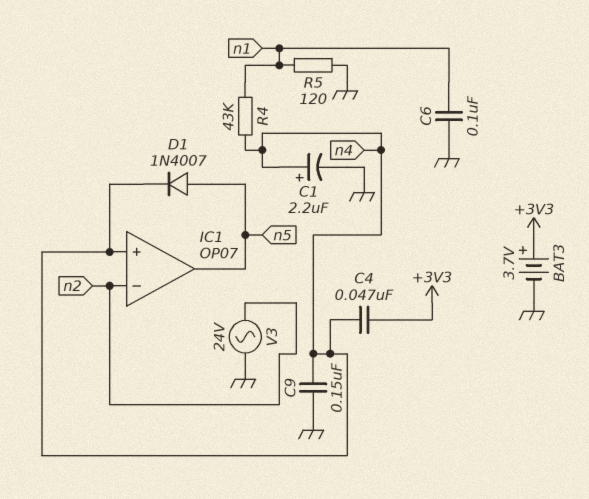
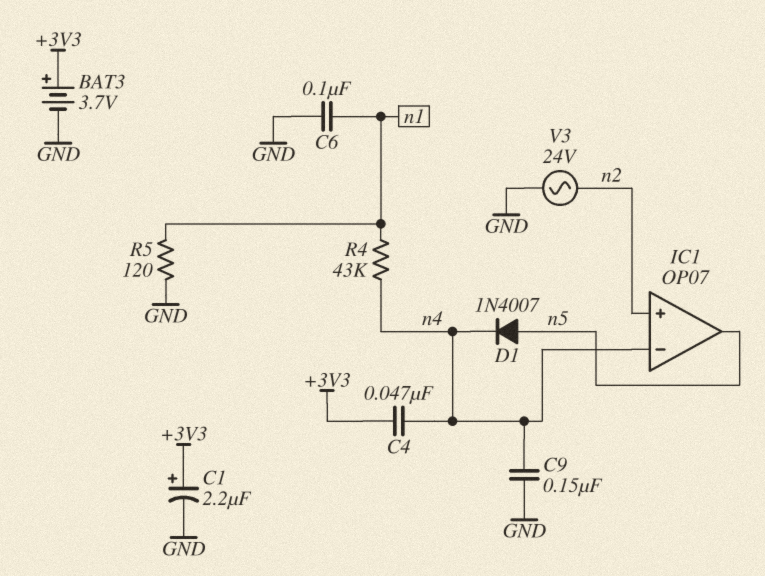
C1: 2.2uF (plus n4, minus GND) -> 2.2uF (plus +3V3, minus GND)
IC1 pin in+: n4 -> n2
IC1 pin in-: n2 -> n4

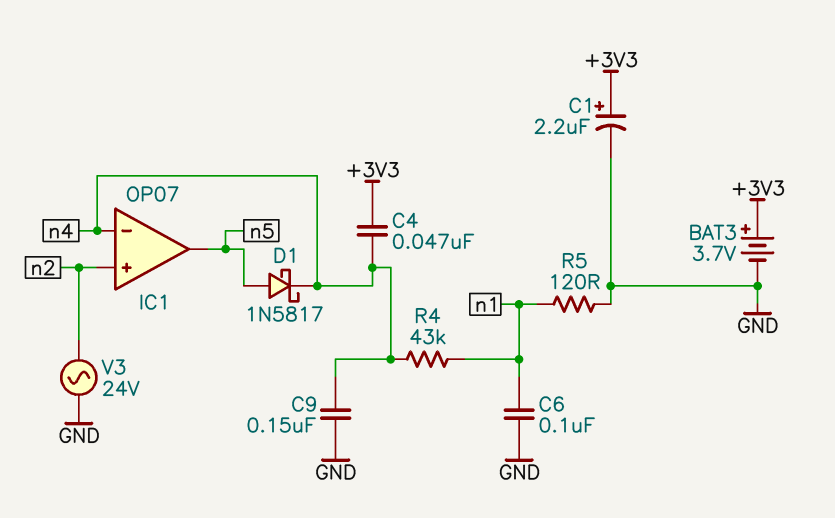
D1: diode 1N4007 (A n5, K n4) -> schottky 1N5817 (A n5, K n4)

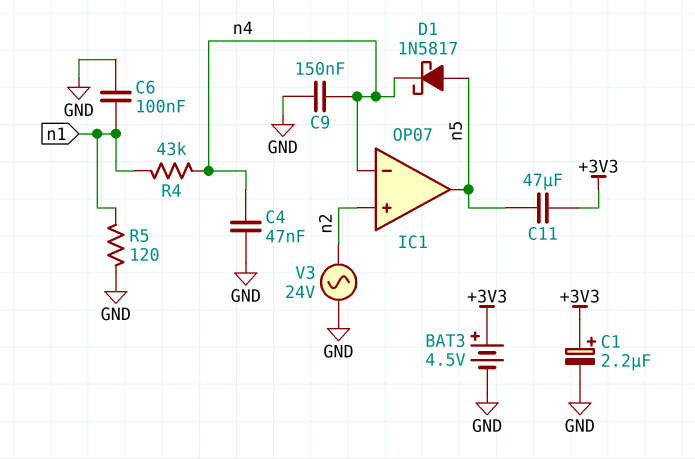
BAT3: 3.7V (plus +3V3, minus GND) -> 4.5V (plus +3V3, minus GND)
C4: 47nF (+3V3, n4) -> 47nF (GND, n4)
C11: none -> 47uF (+3V3, n5)

